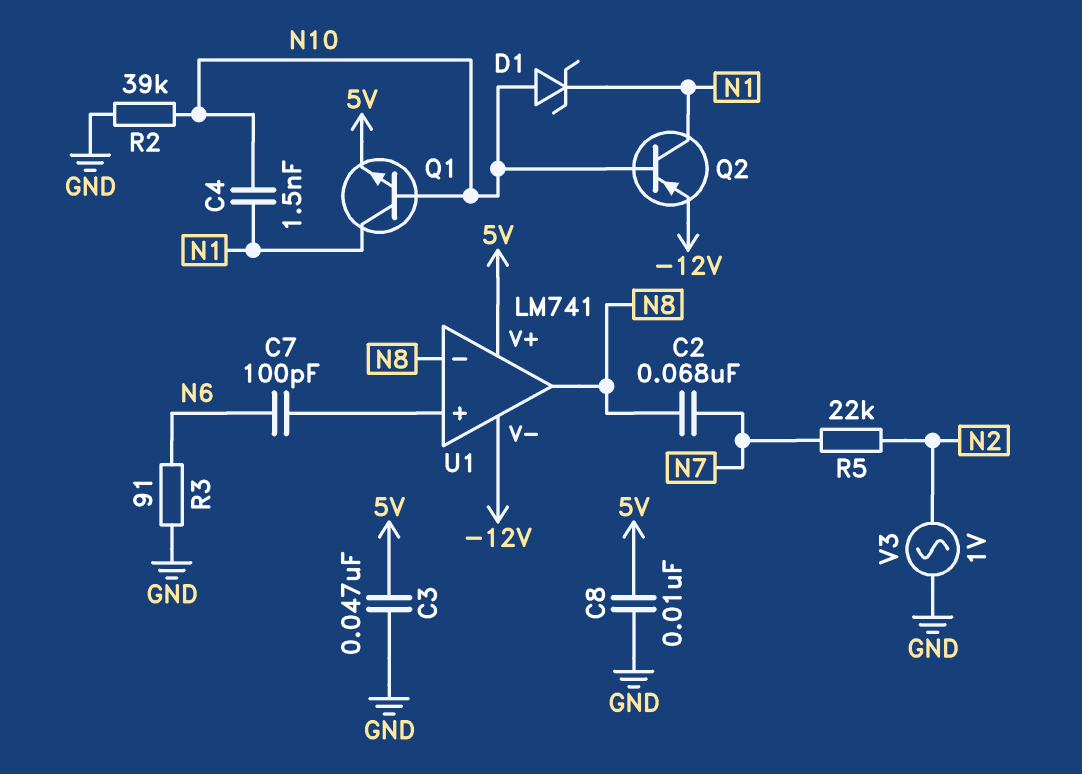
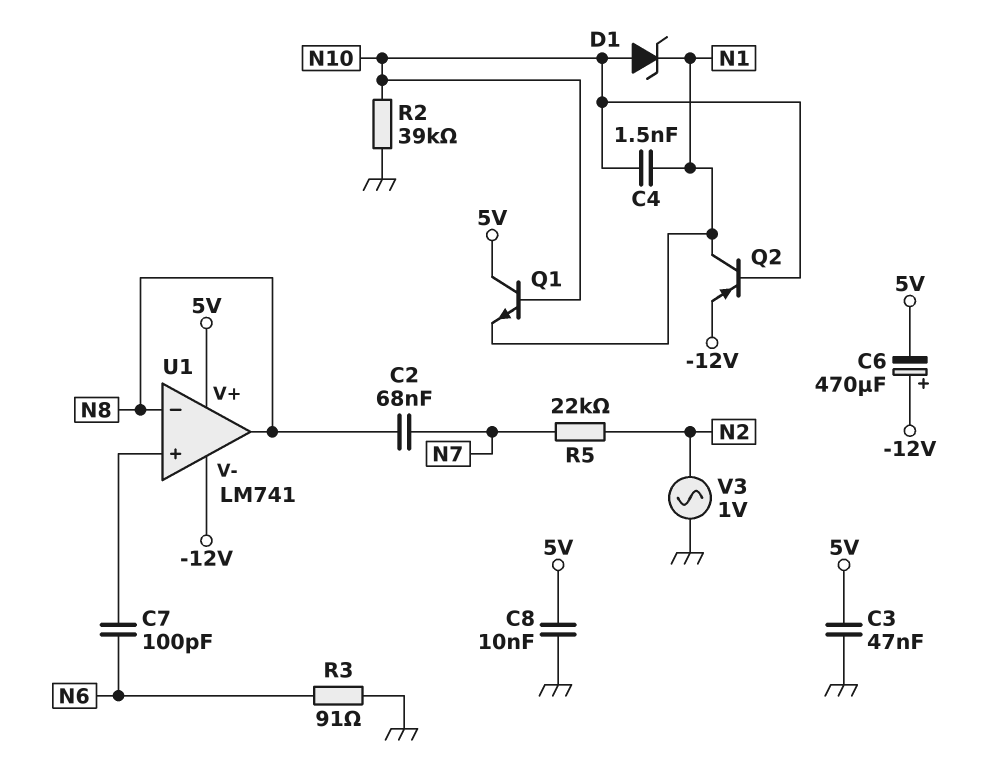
C6: none -> 470uF (plus -12V, minus 5V)
Q1: NPN (B N10, C N1, E 5V) -> NPN (B N10, C 5V, E N1)

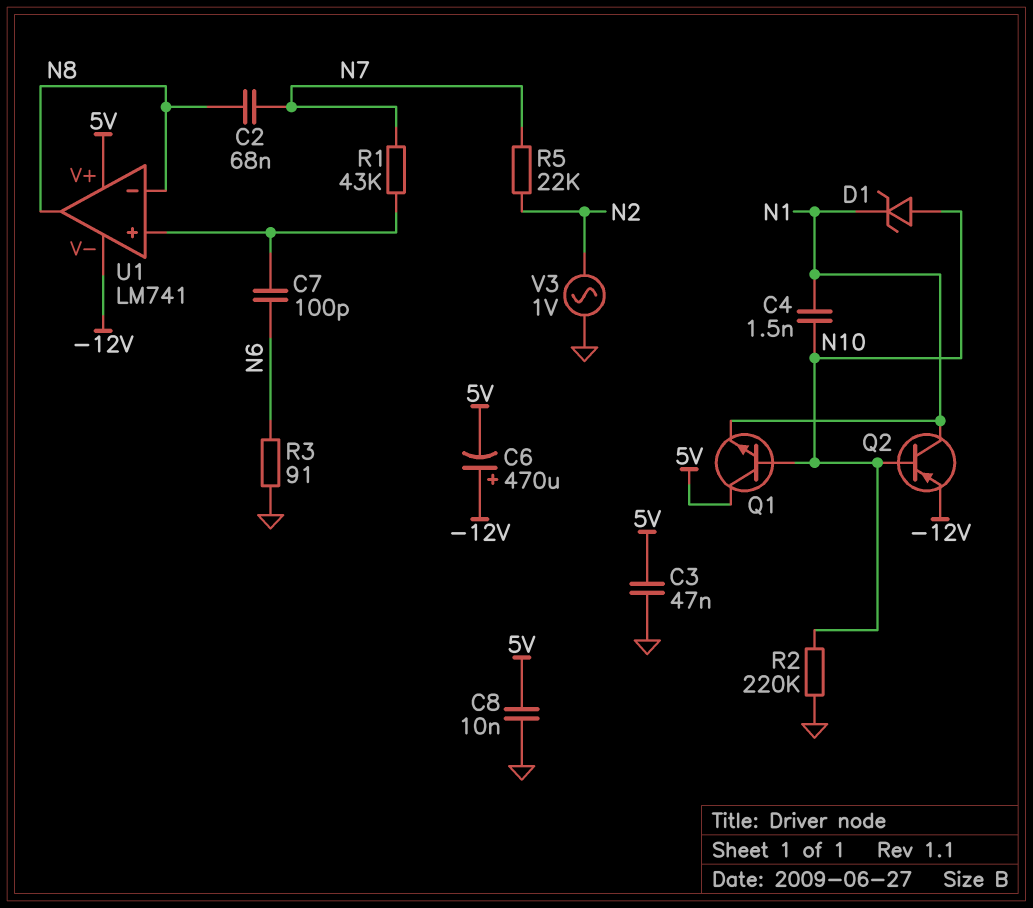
R1: none -> 43k (N7, U1/in+)
R2: 39k (GND, N10) -> 220k (GND, N10)

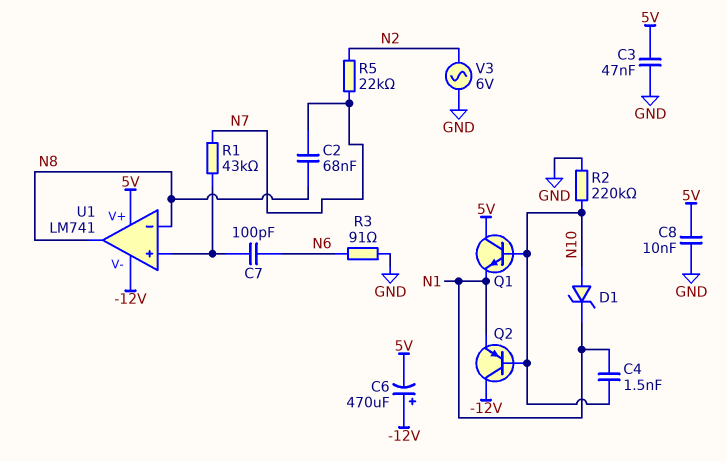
Q2: PNP (B N10, C N1, E -12V) -> PNP (B N10, C -12V, E N1)
V3: AC 1V (GND, N2) -> AC 6V (GND, N2)

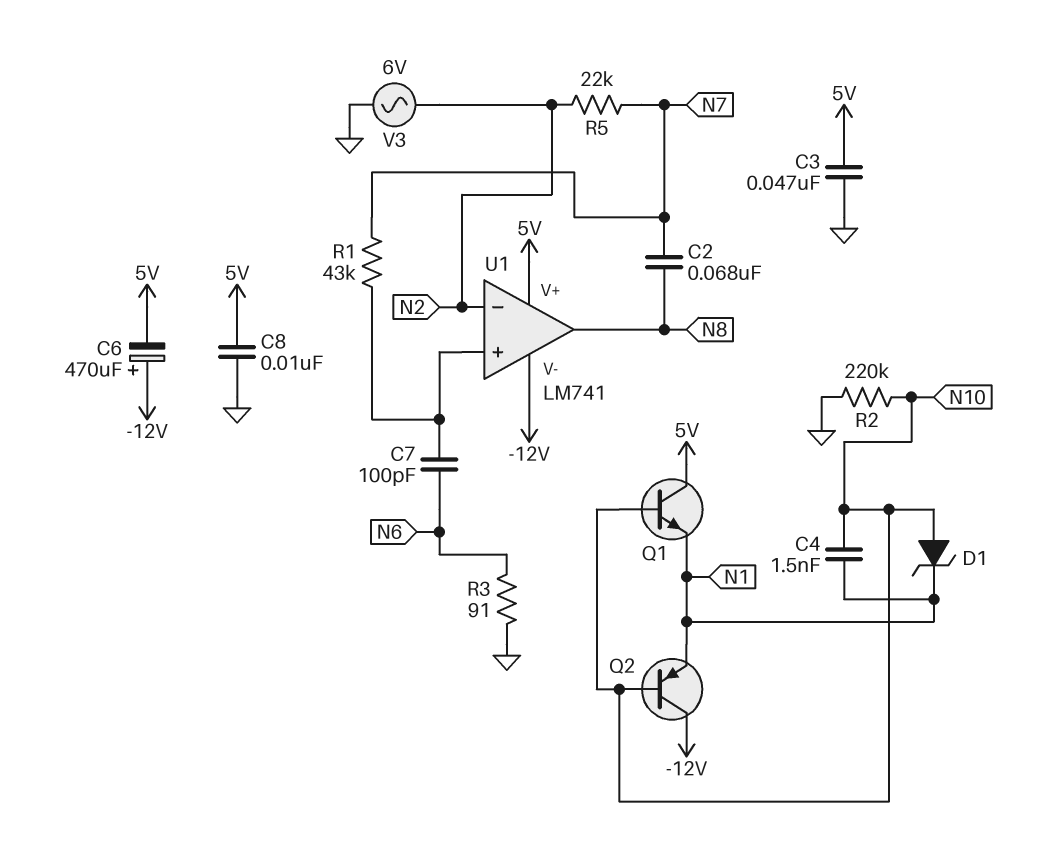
U1 pin in-: N8 -> N2

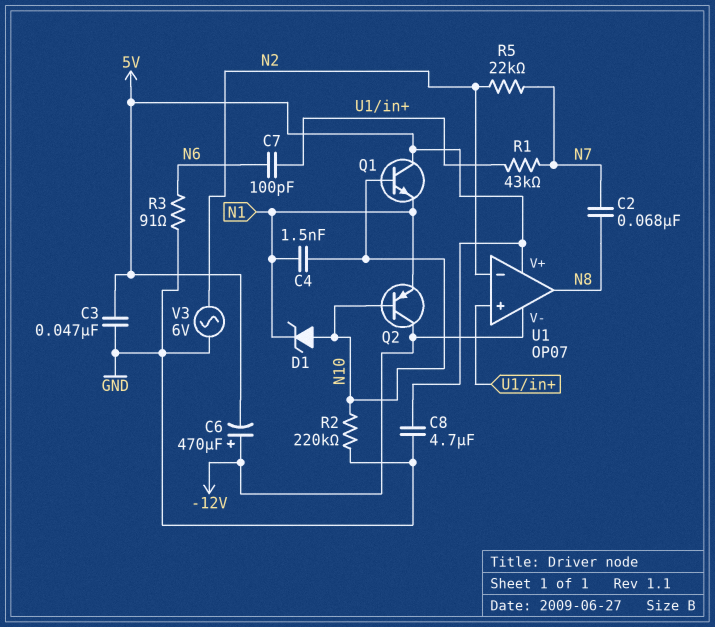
C8: 10nF (5V, GND) -> 4.7uF (5V, GND)
U1: LM741 -> OP07

